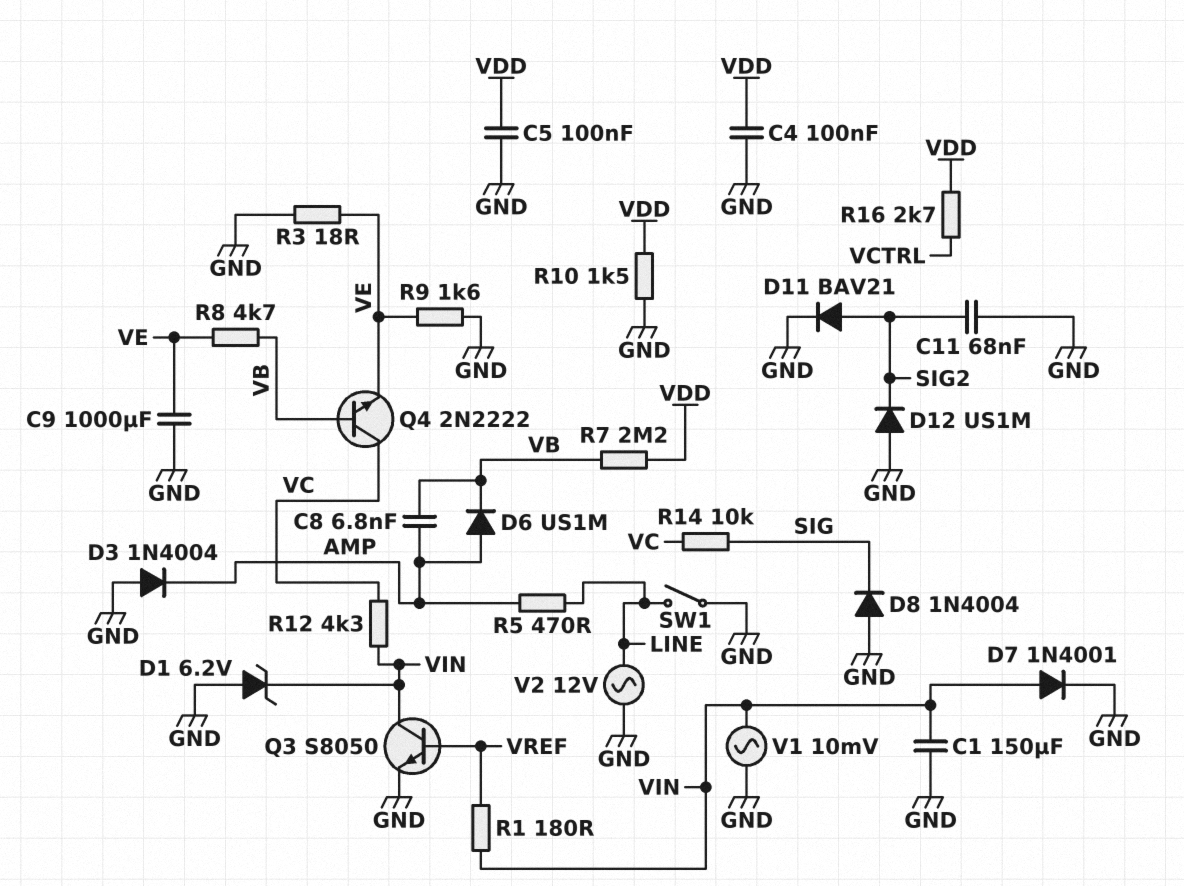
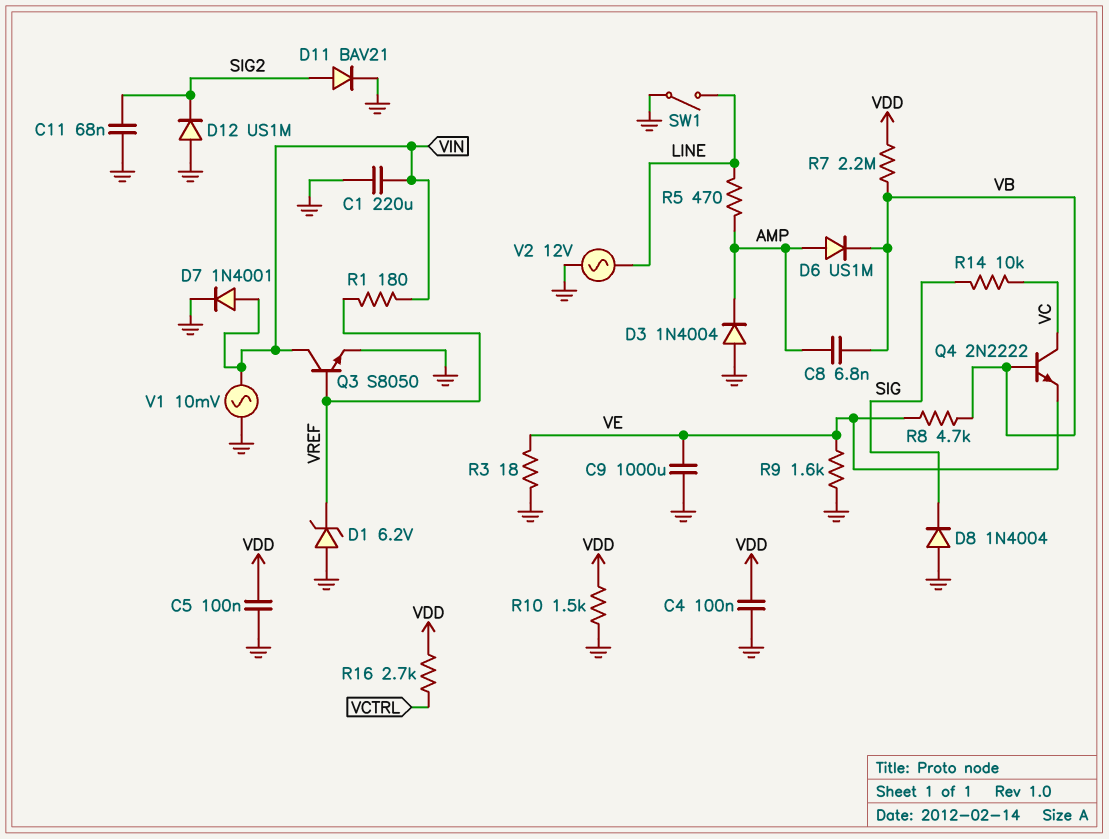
C1: 150uF (GND, VIN) -> 220uF (GND, VIN)
D1: zener 6.2V (A GND, K VIN) -> zener 6.2V (A GND, K VREF)
R12: 4.3k (VC, VIN) -> none

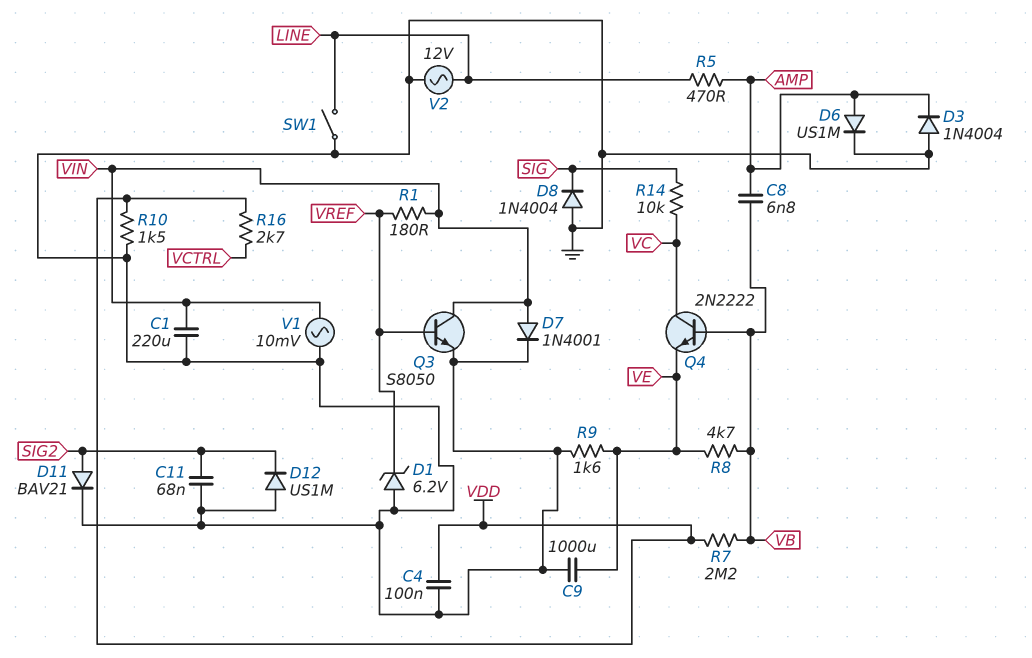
C5: 100nF (GND, VDD) -> none
D6: diode US1M (A AMP, K VB) -> diode US1M (A AMP, K GND)
R3: 18 (GND, VE) -> none

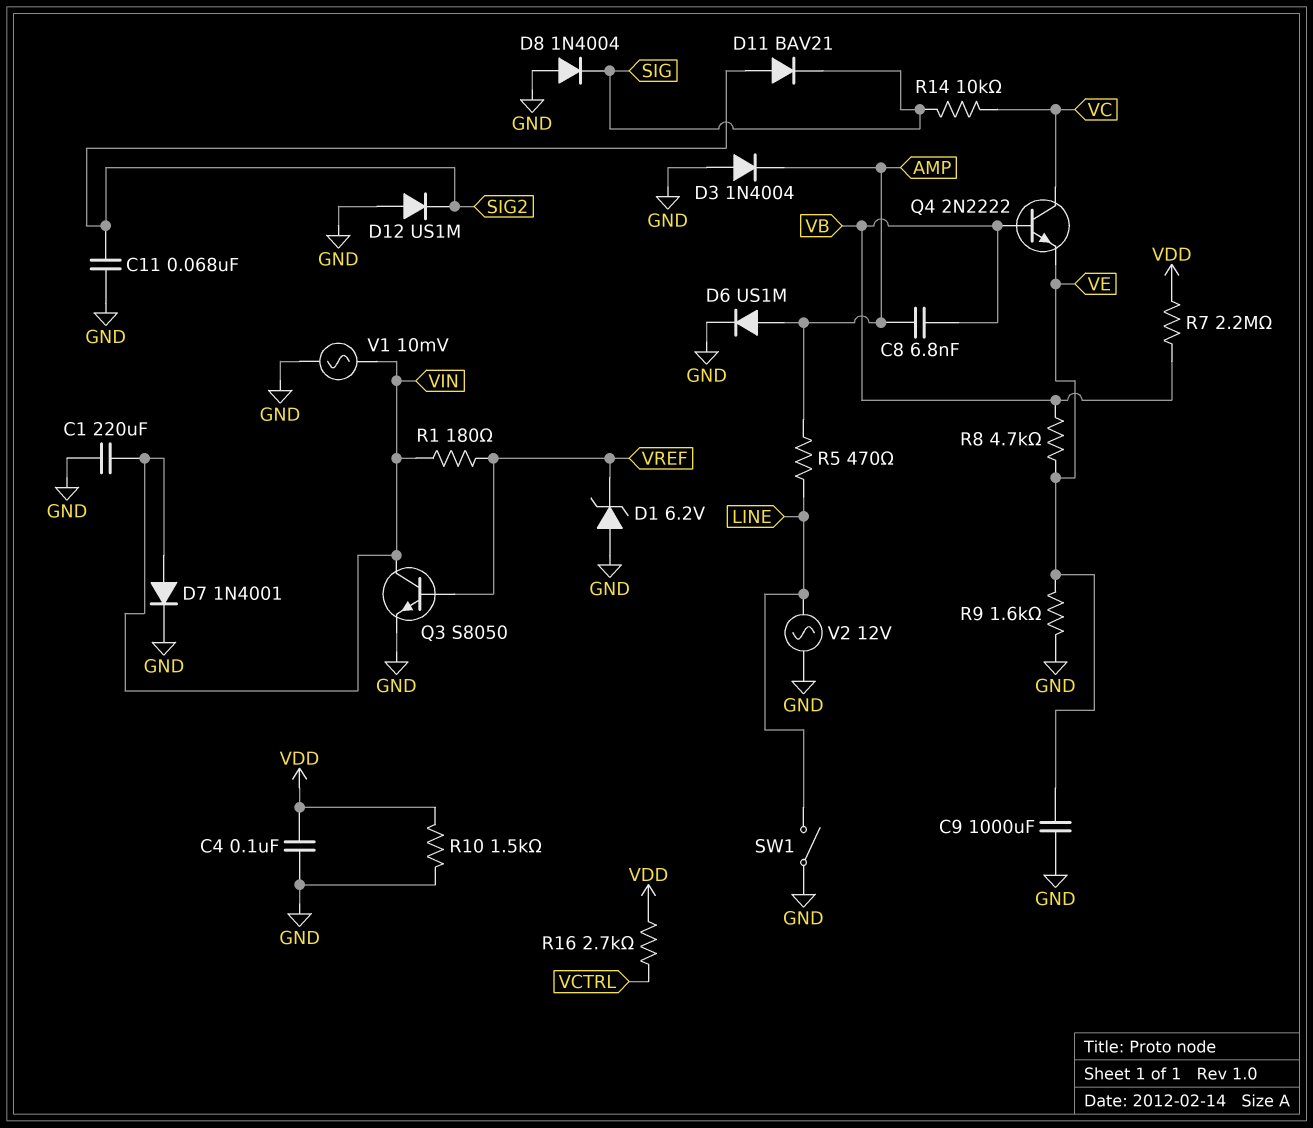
D11: diode BAV21 (A SIG2, K GND) -> diode BAV21 (A SIG2, K SIG)

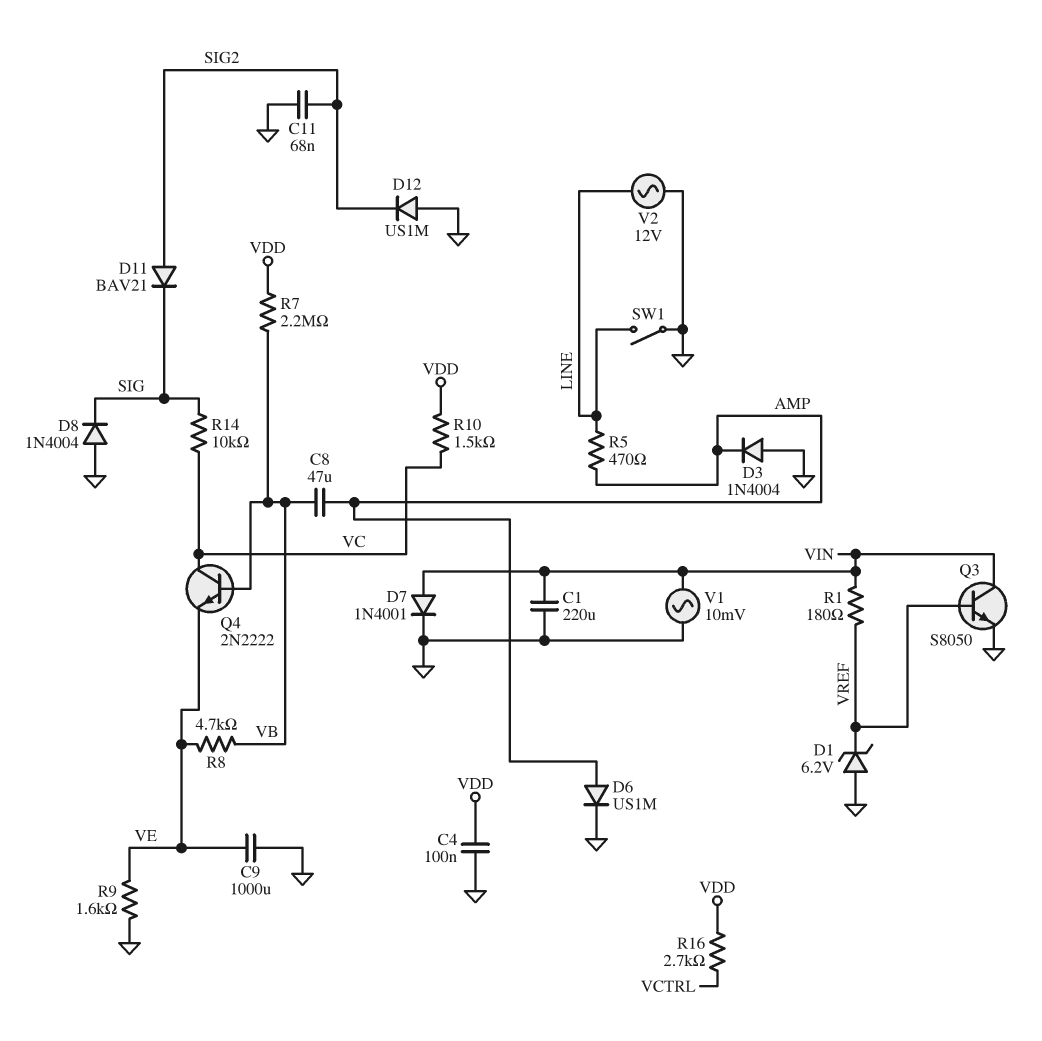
C8: 6.8nF (AMP, VB) -> 47uF (AMP, VB)
R10: 1.5k (GND, VDD) -> 1.5k (VC, VDD)

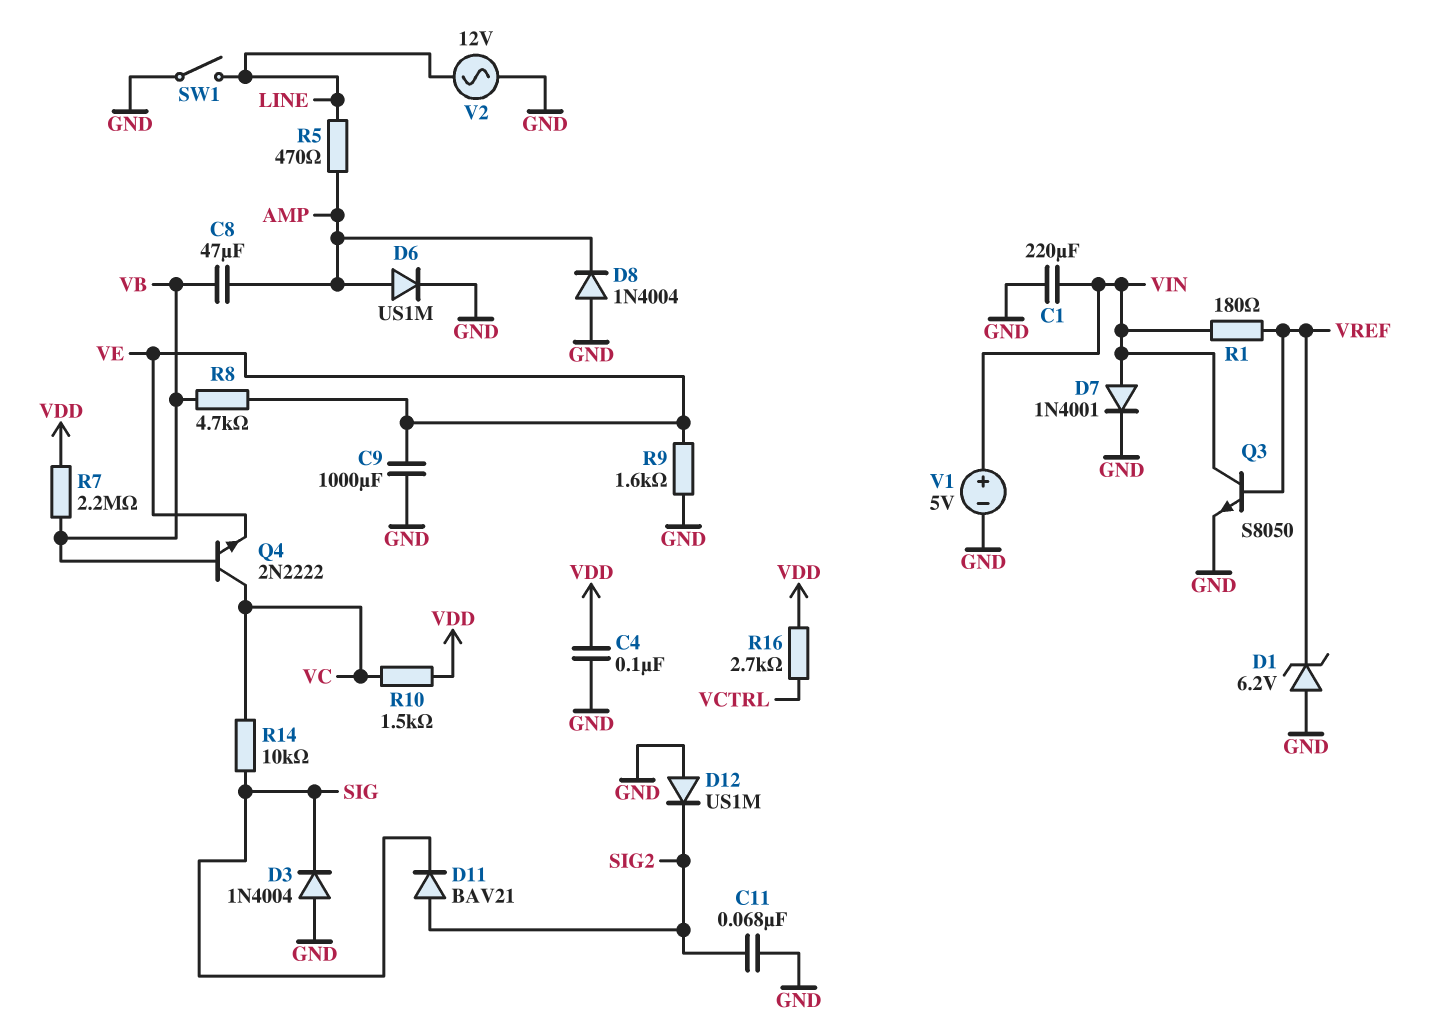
D3: diode 1N4004 (A GND, K AMP) -> diode 1N4004 (A GND, K SIG)
D8: diode 1N4004 (A GND, K SIG) -> diode 1N4004 (A GND, K AMP)
V1: AC 10mV (GND, VIN) -> 5V (plus VIN, minus GND)

